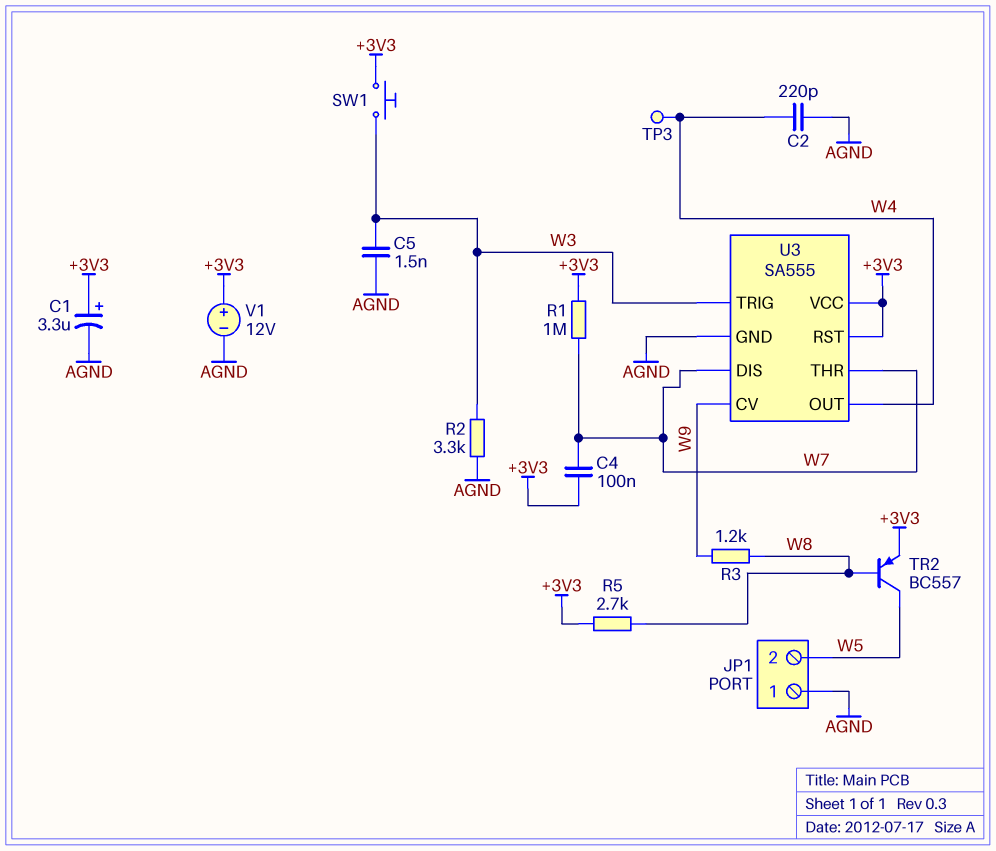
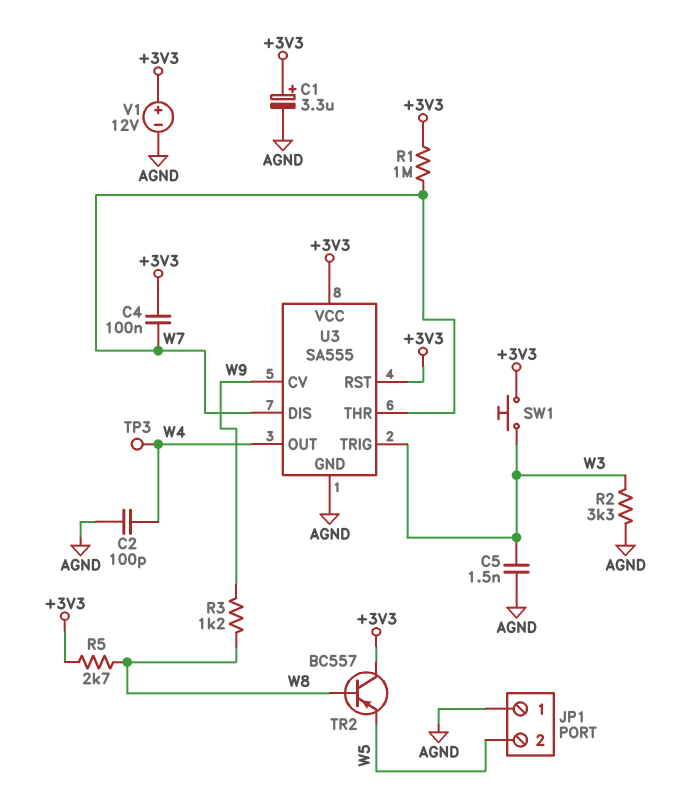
C2: 220pF (AGND, W4) -> 100pF (AGND, W4)
TR2: PNP BC557 (B W8, C W5, E +3V3) -> PNP BC557 (B W8, C +3V3, E W5)

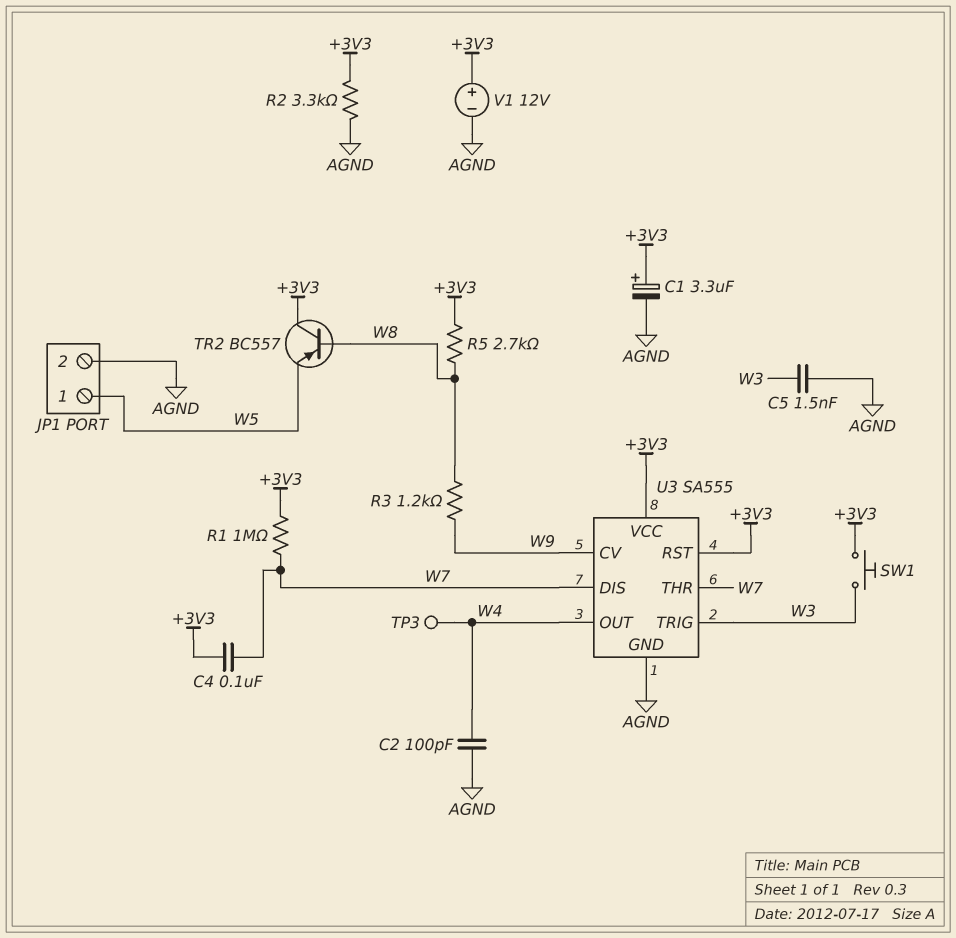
JP1 pin 1: AGND -> W5
JP1 pin 2: W5 -> AGND
R2: 3.3k (AGND, W3) -> 3.3k (+3V3, AGND)

